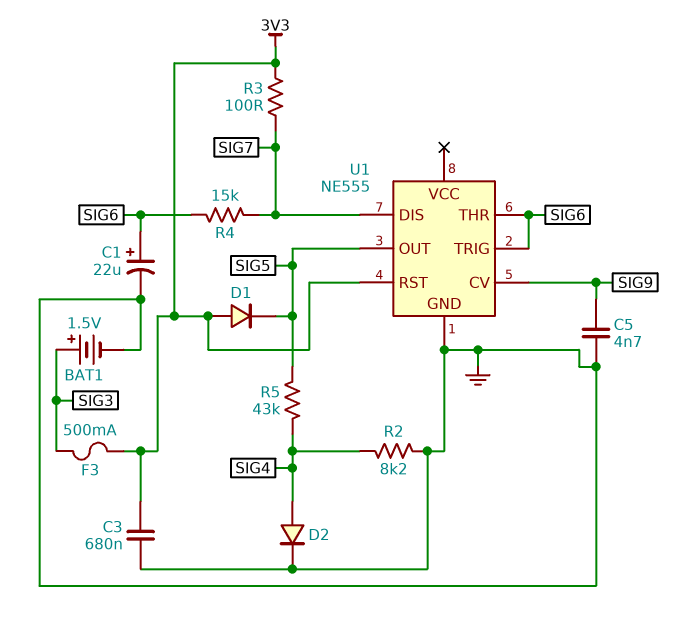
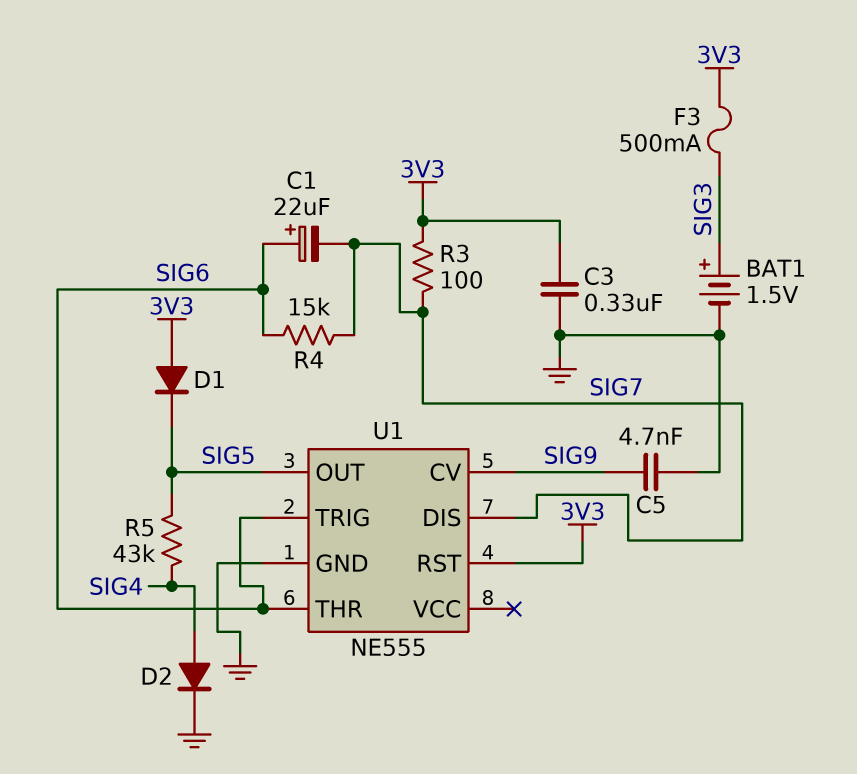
C1: 22uF (plus SIG6, minus GND) -> 22uF (plus SIG6, minus SIG7)
C3: 680nF (3V3, GND) -> 330nF (3V3, GND)
R2: 8.2k (GND, SIG4) -> none

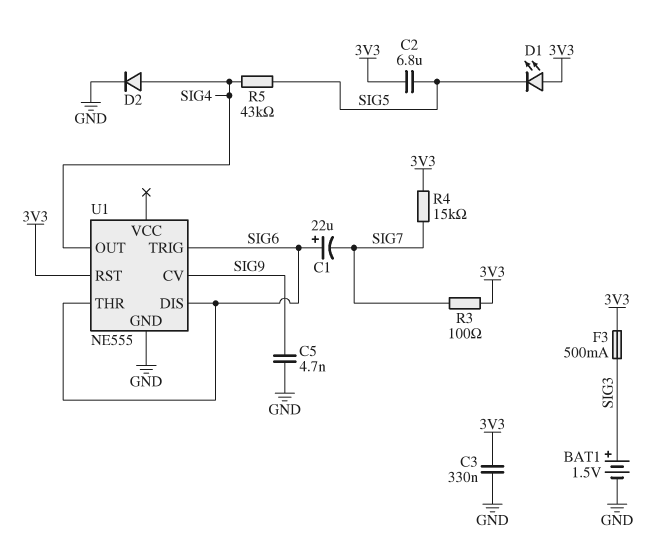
C2: none -> 6.8uF (3V3, SIG5)
D1: diode (A 3V3, K SIG5) -> LED (A 3V3, K SIG5)
R4: 15k (SIG6, SIG7) -> 15k (3V3, SIG7)
U1 pin DIS: SIG7 -> SIG6
U1 pin OUT: SIG5 -> SIG4

